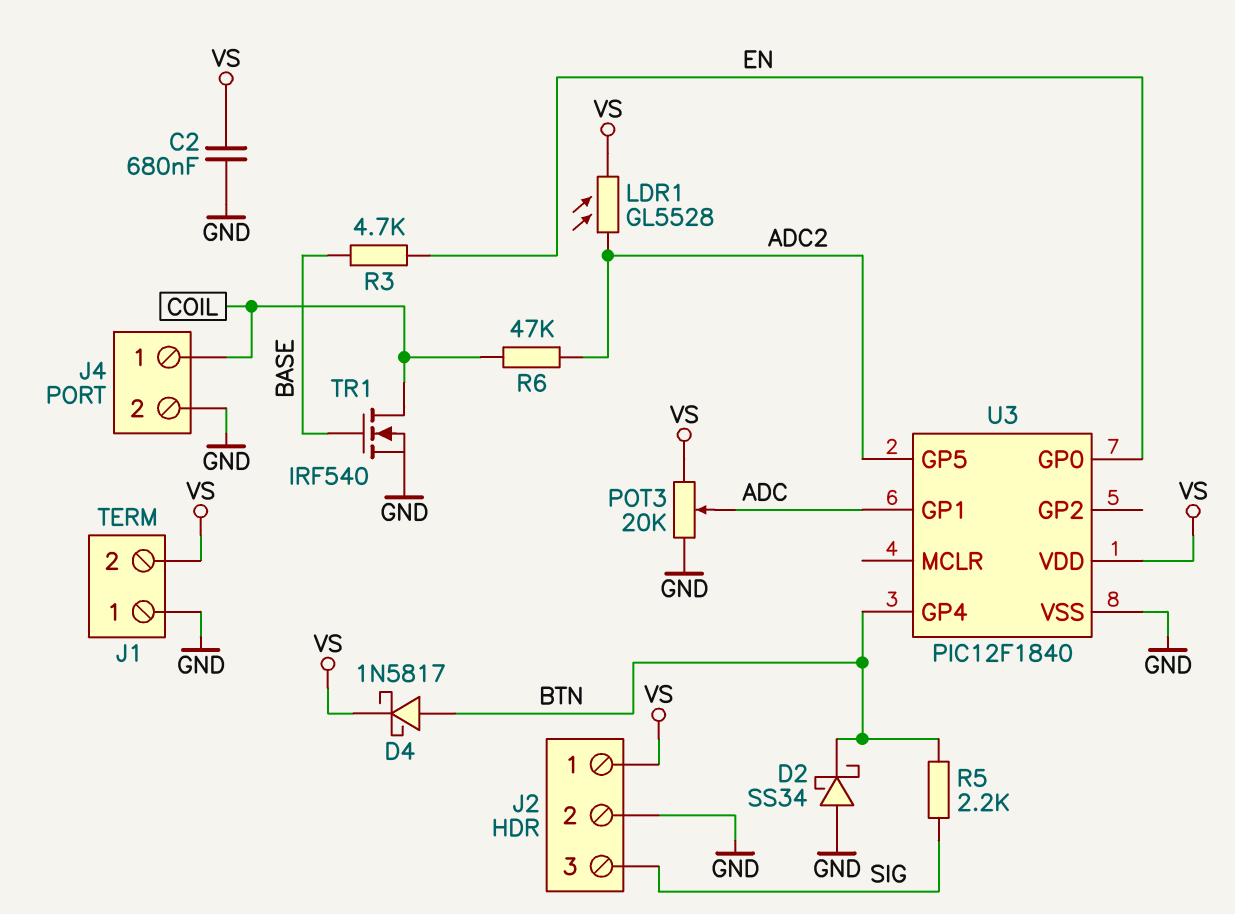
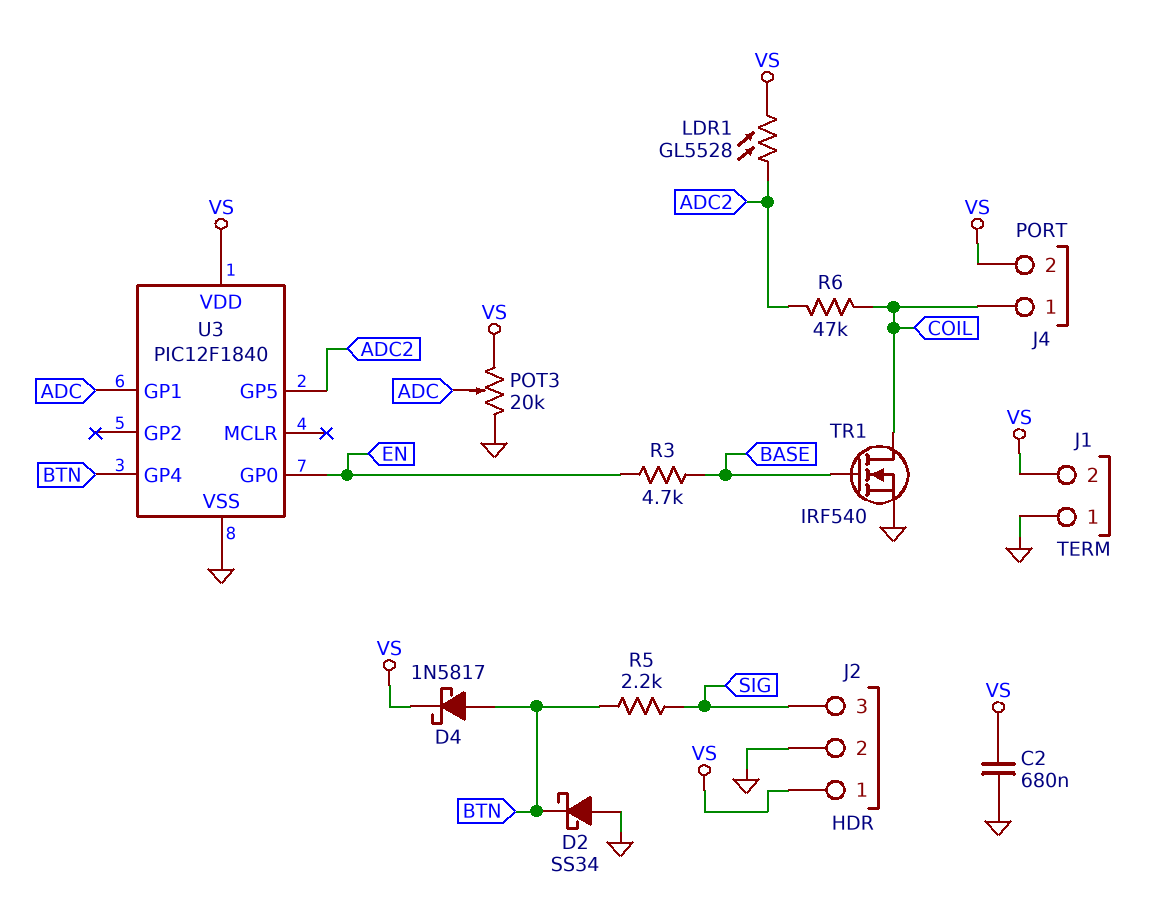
J4 pin 2: GND -> VS

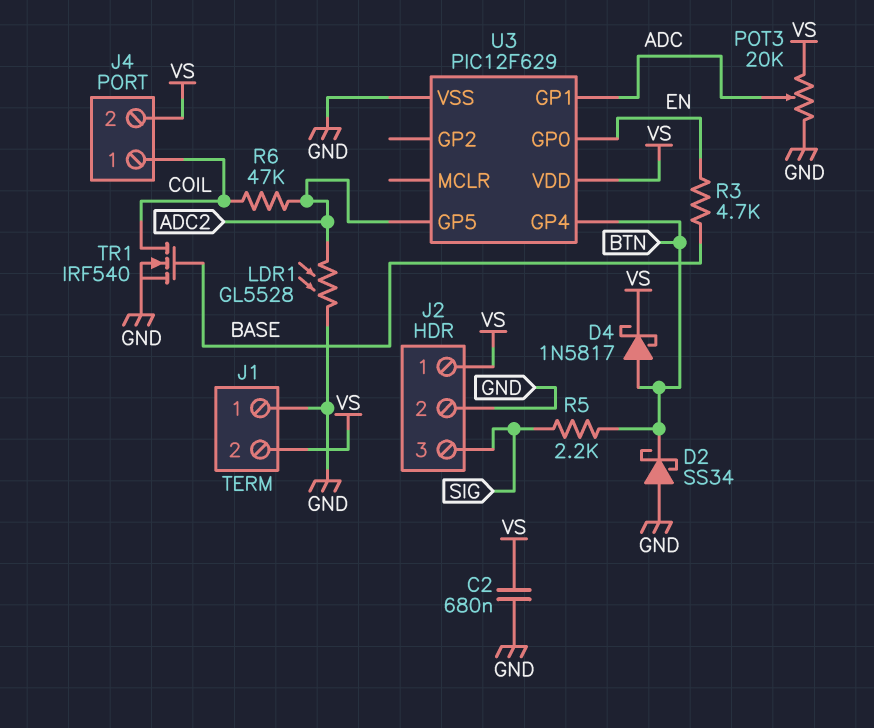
LDR1: GL5528 (ADC2, VS) -> GL5528 (ADC2, GND)
U3: PIC12F1840 -> PIC12F629

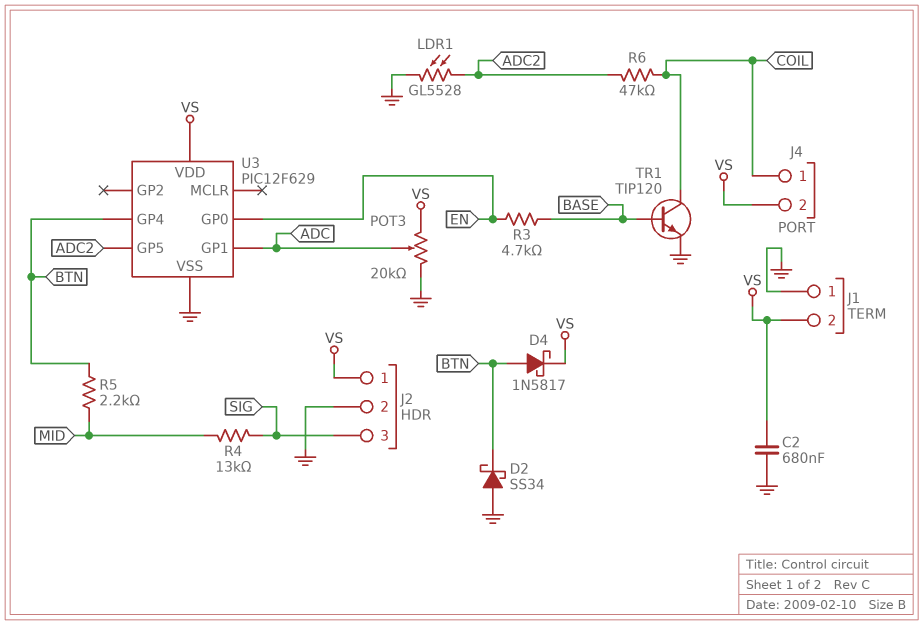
R4: none -> 13k (MID, SIG)
R5: 2.2k (BTN, SIG) -> 2.2k (BTN, MID)
TR1: NMOS IRF540 (G BASE, D COIL, S GND) -> NPN TIP120 (B BASE, C COIL, E GND)

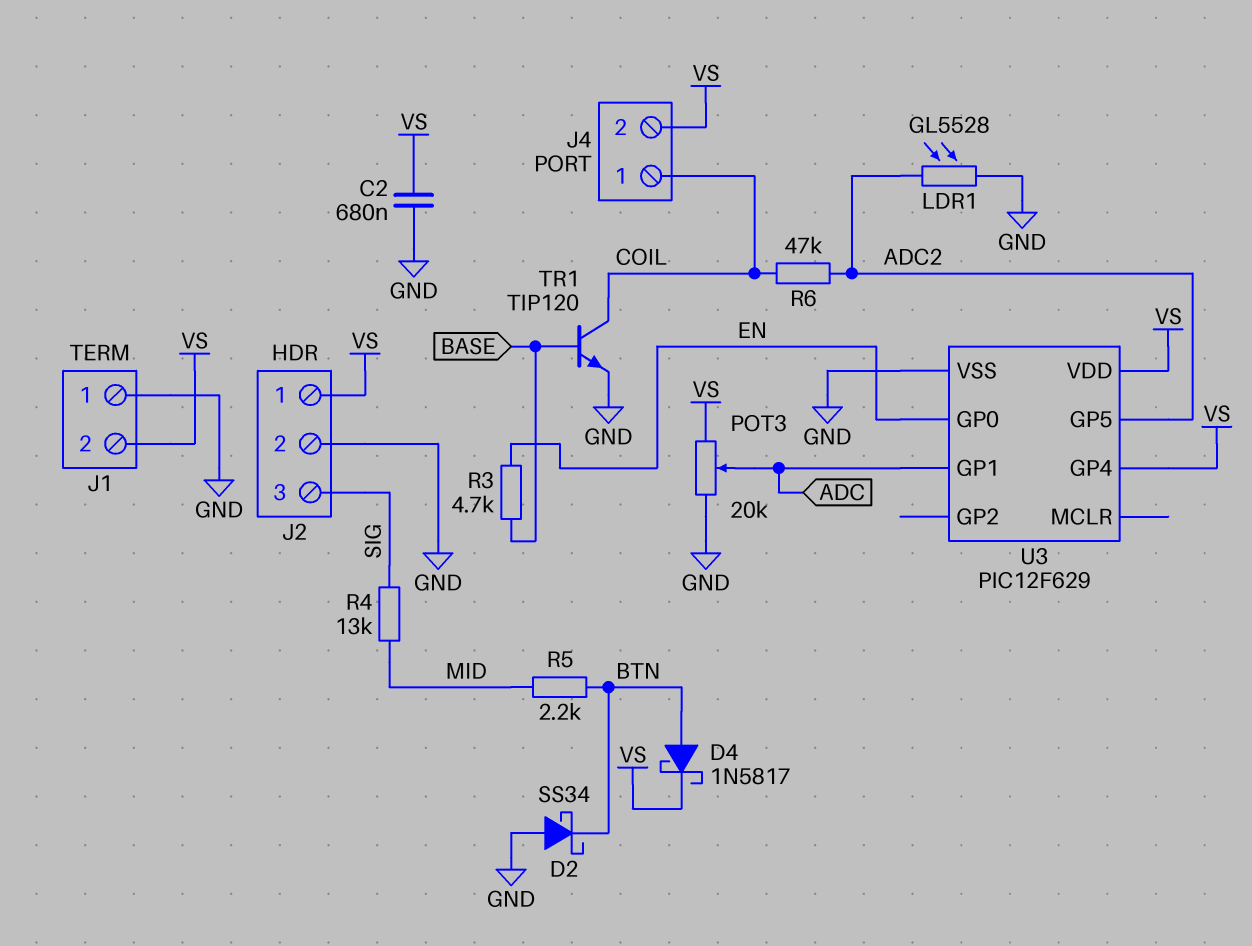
U3 pin GP4: BTN -> VS

